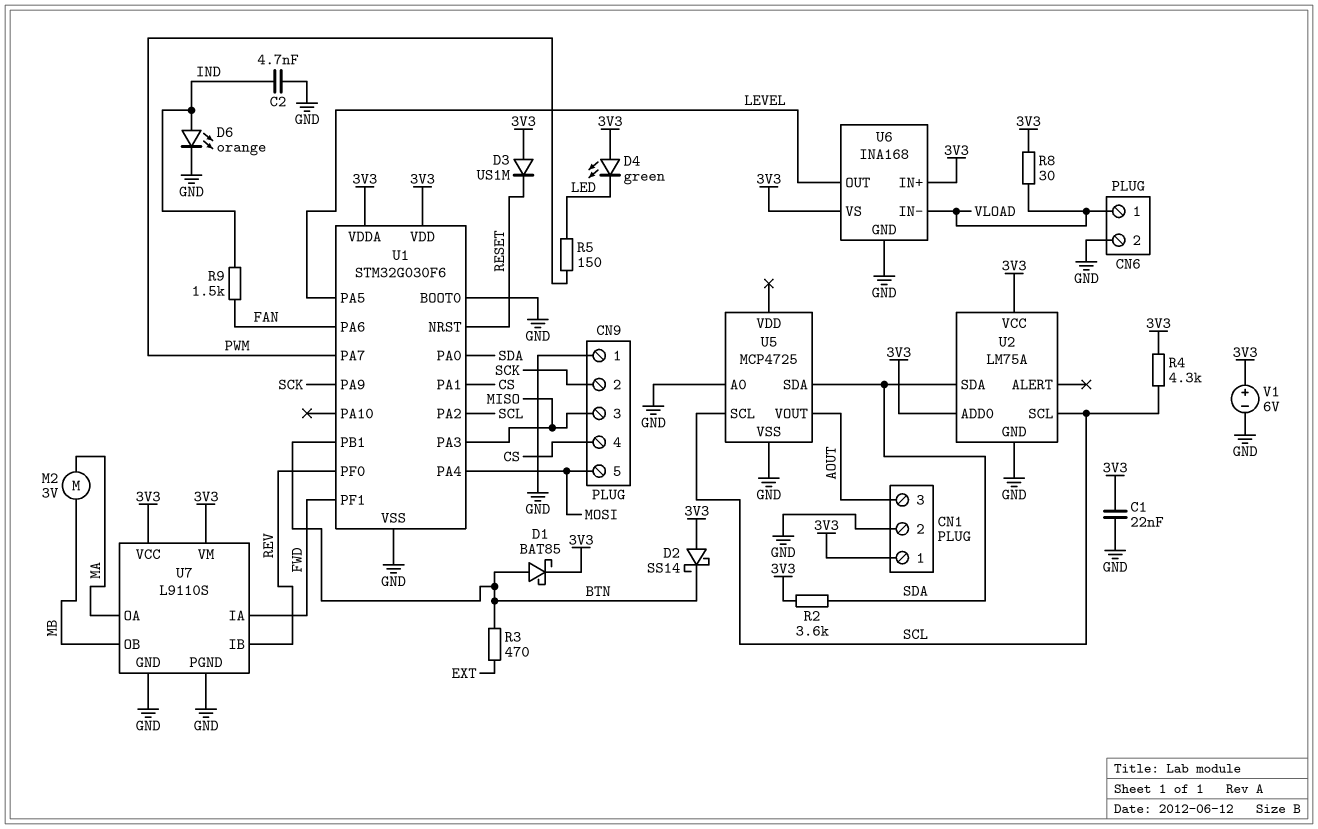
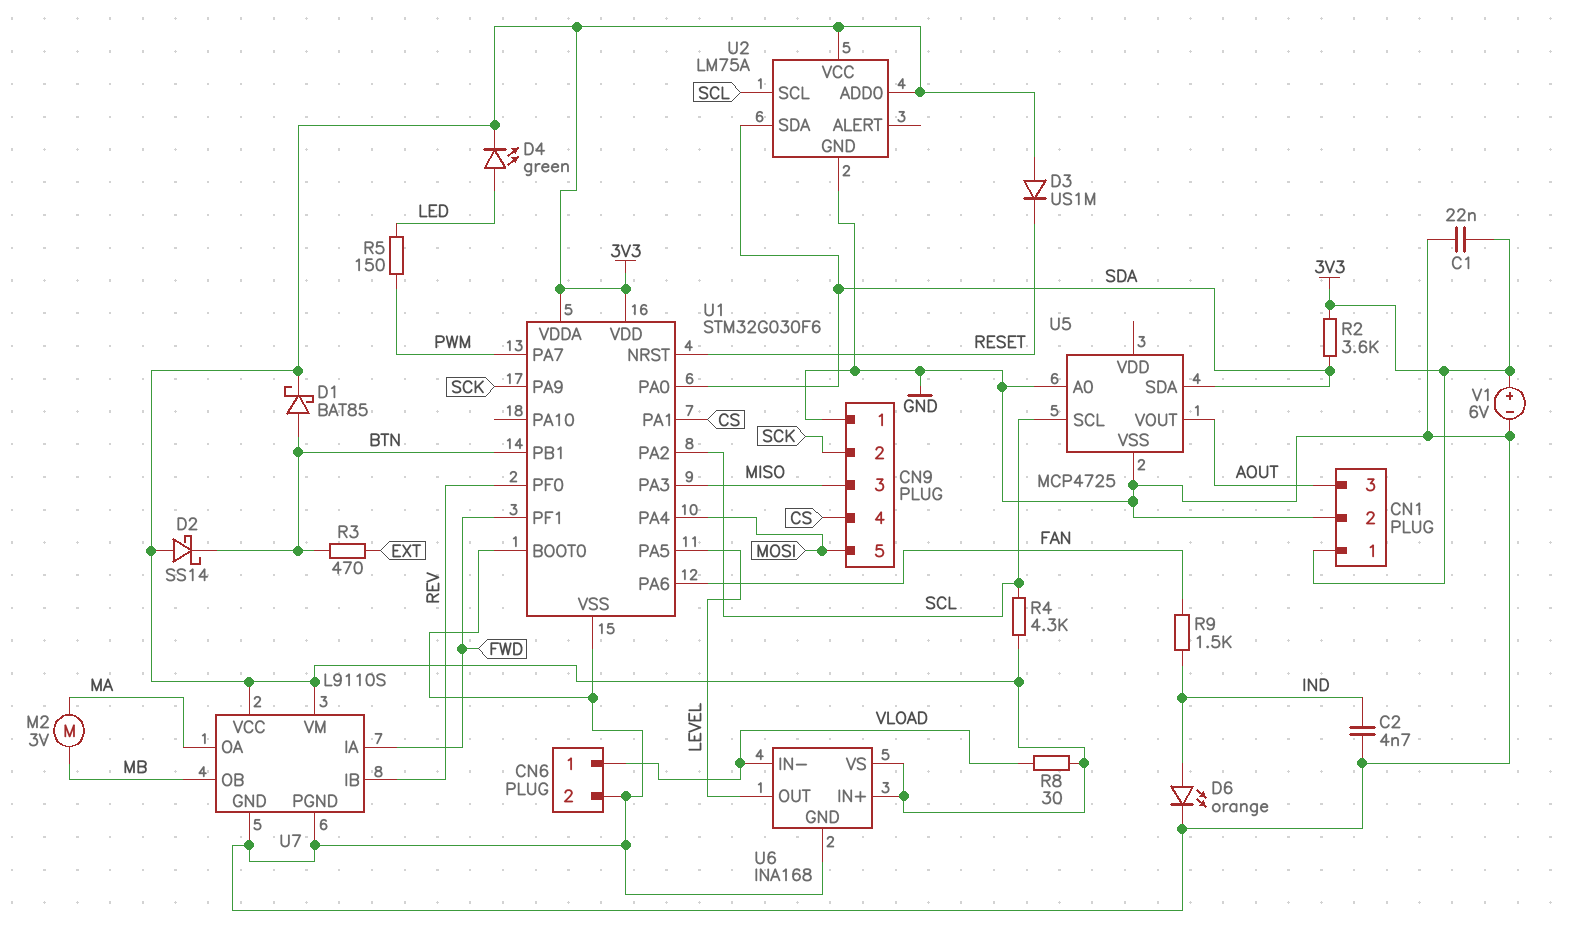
D4: LED green (A 3V3, K LED) -> LED green (A LED, K 3V3)

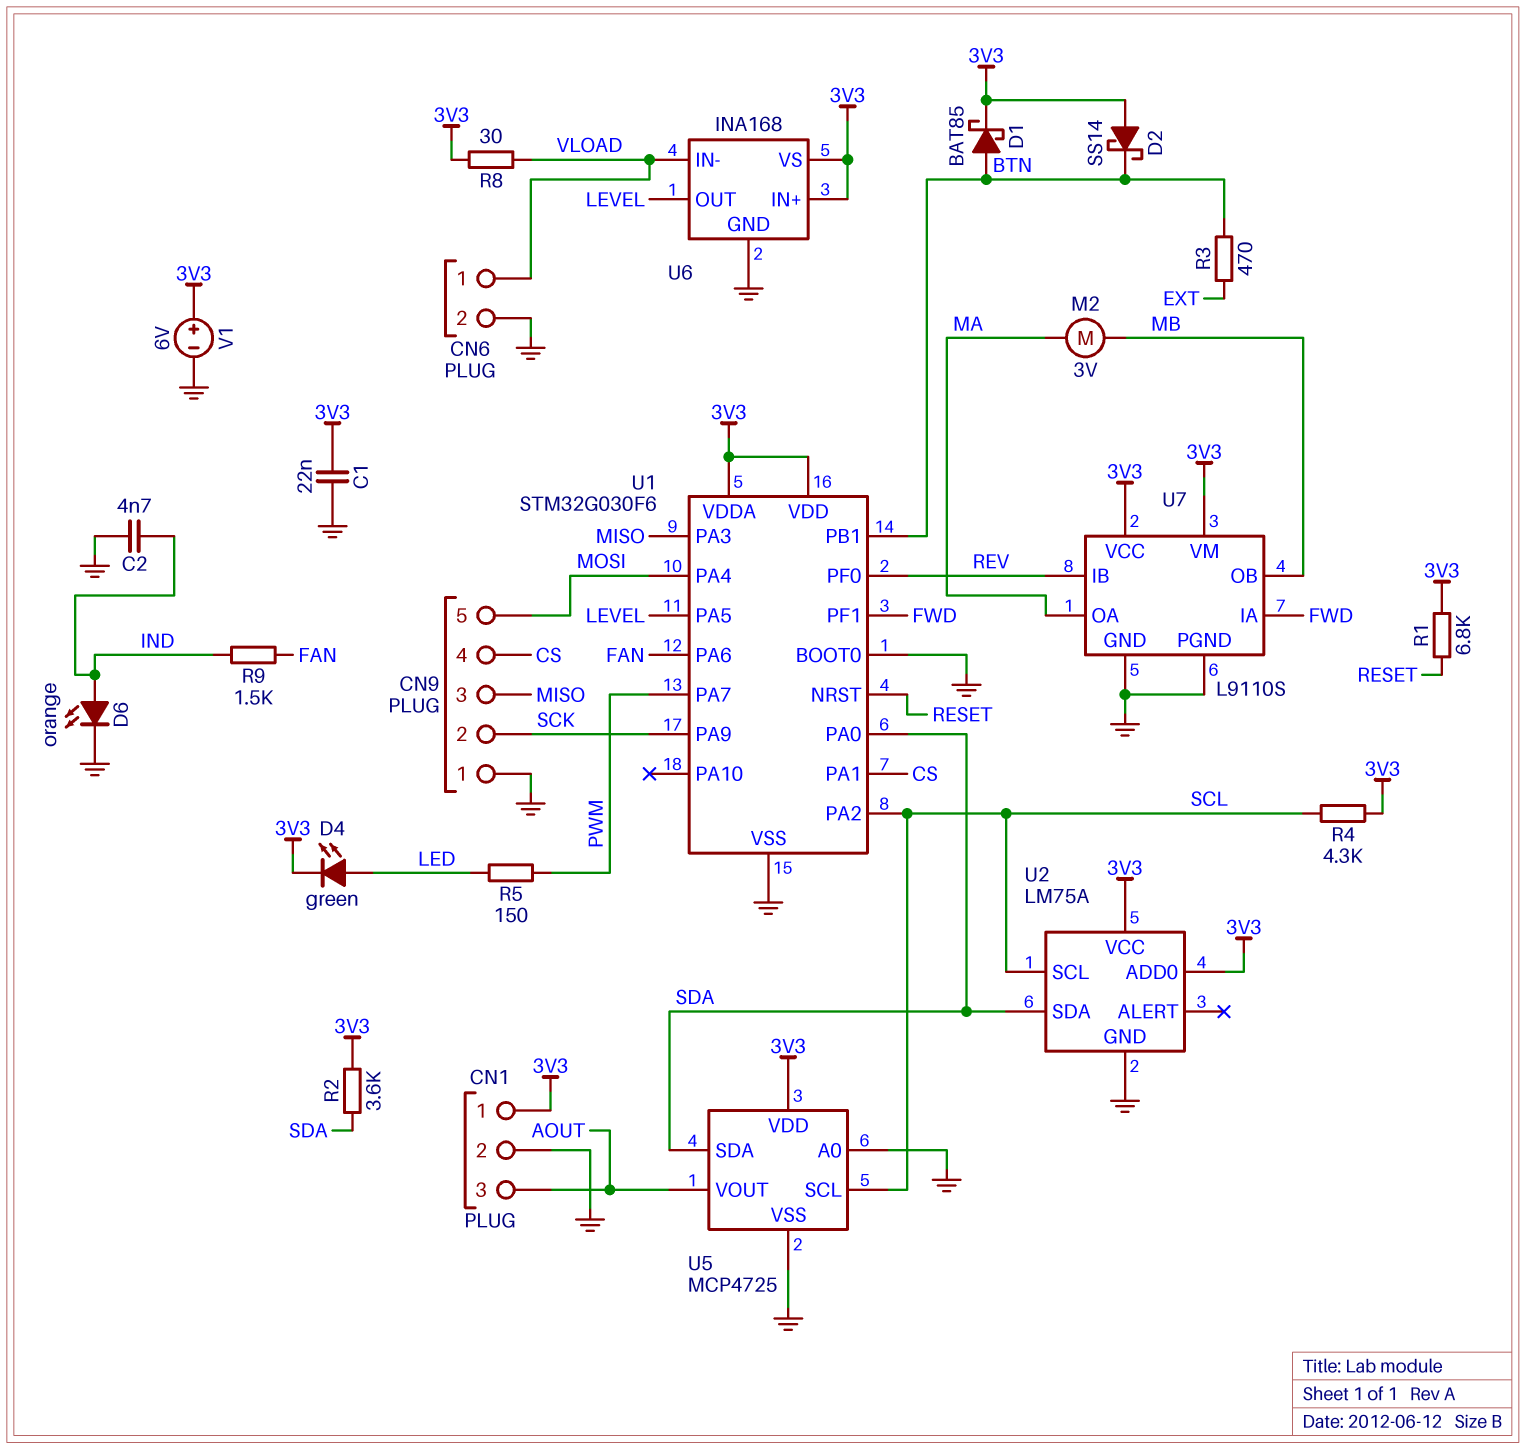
D3: diode US1M (A 3V3, K RESET) -> none
R1: none -> 6.8k (3V3, RESET)
U5 pin VDD: none -> 3V3

